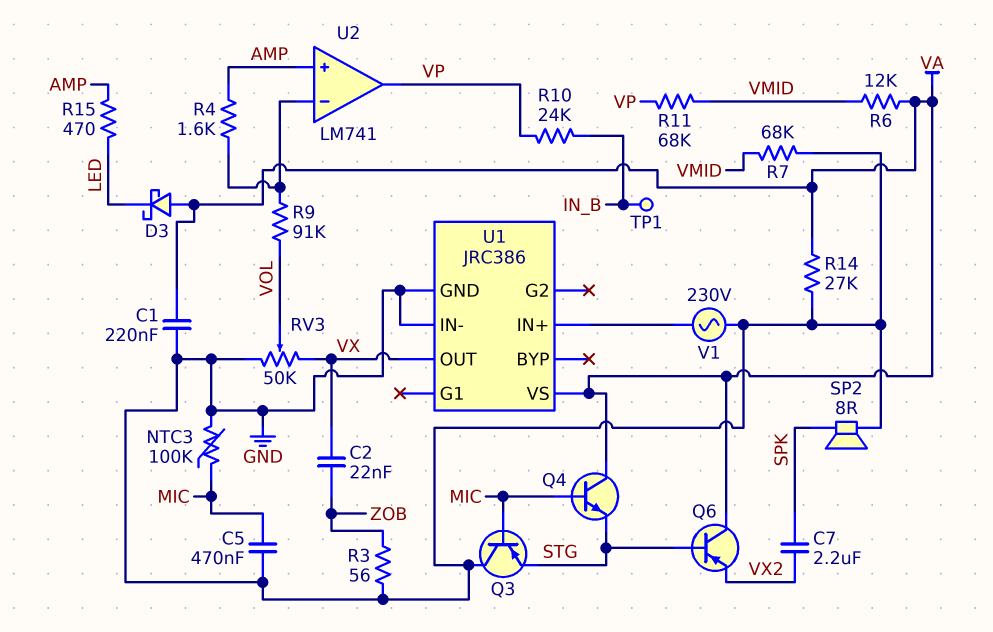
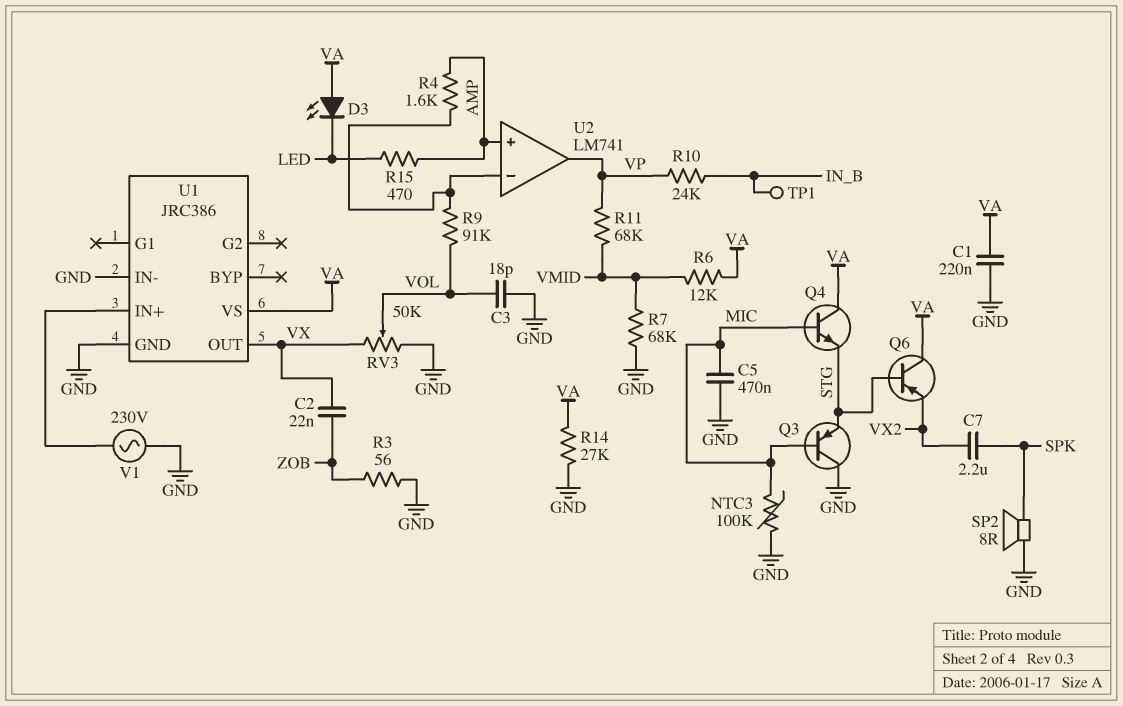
C3: none -> 18pF (GND, VOL)
D3: schottky (A VA, K LED) -> LED (A VA, K LED)

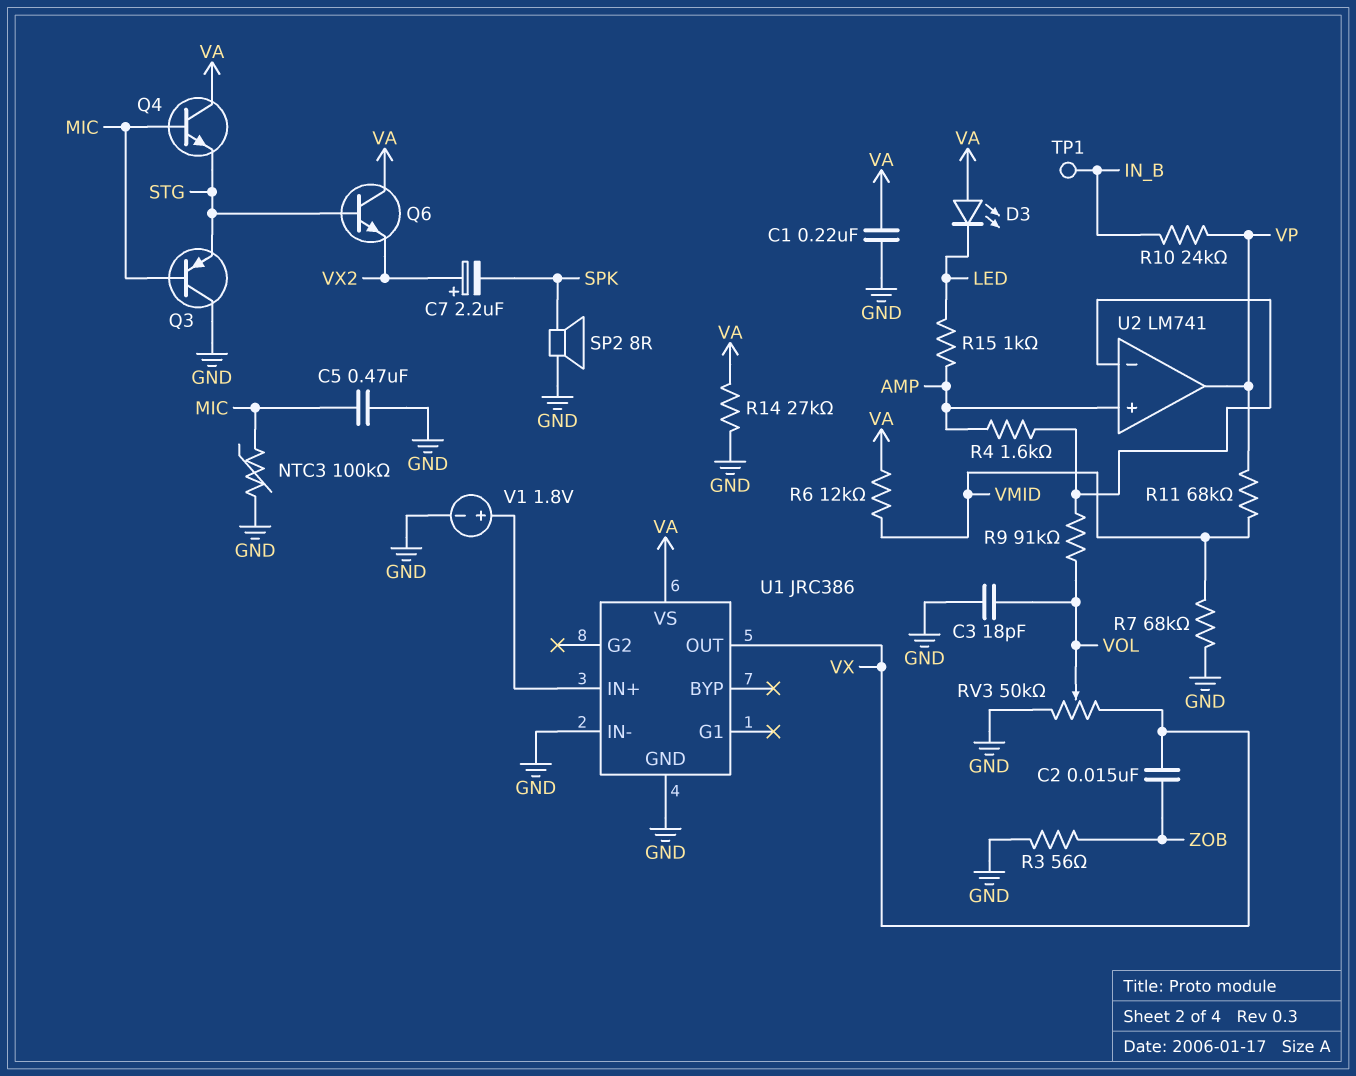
C2: 22nF (VX, ZOB) -> 15nF (VX, ZOB)
C7: 2.2uF (SPK, VX2) -> 2.2uF (plus VX2, minus SPK)
Q6: PNP (B STG, C VA, E VX2) -> NPN (B STG, C VA, E VX2)
R15: 470 (AMP, LED) -> 1k (AMP, LED)
V1: AC 230V (GND, U1/IN+) -> 1.8V (plus U1/IN+, minus GND)

